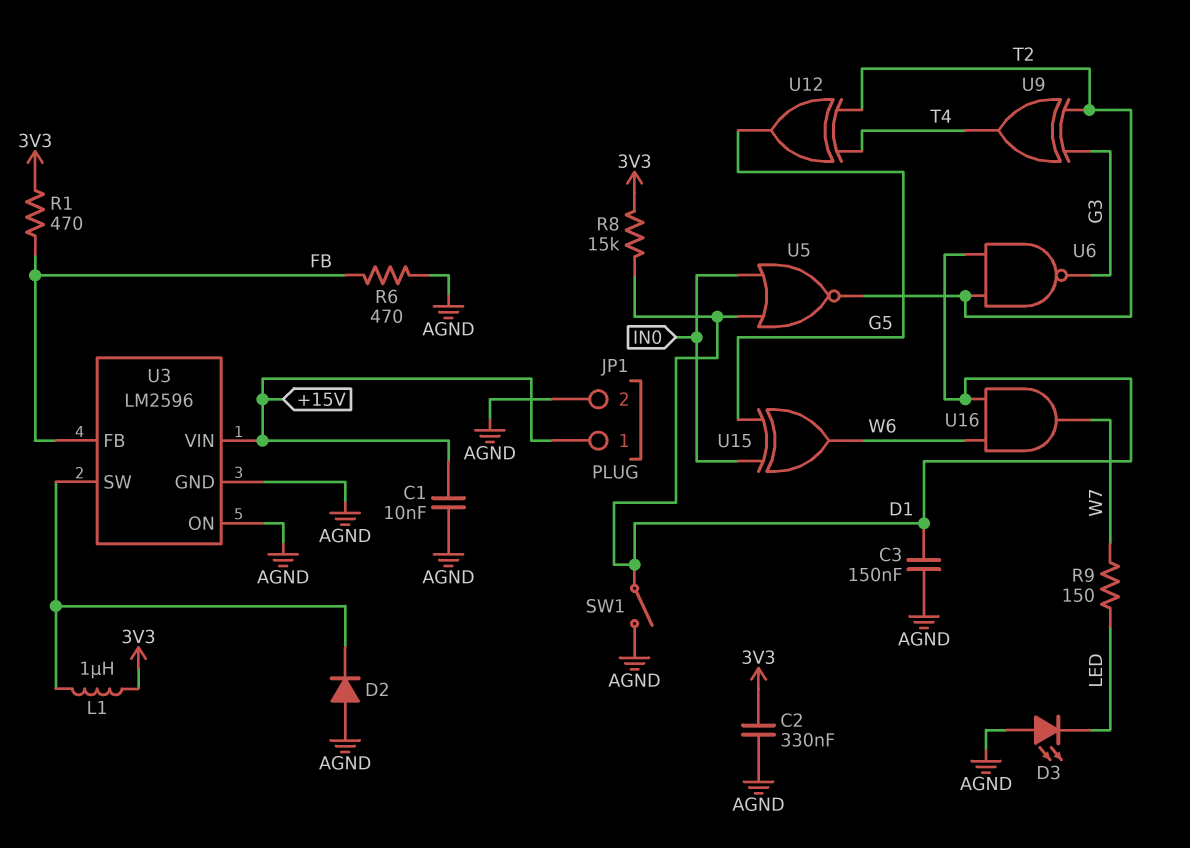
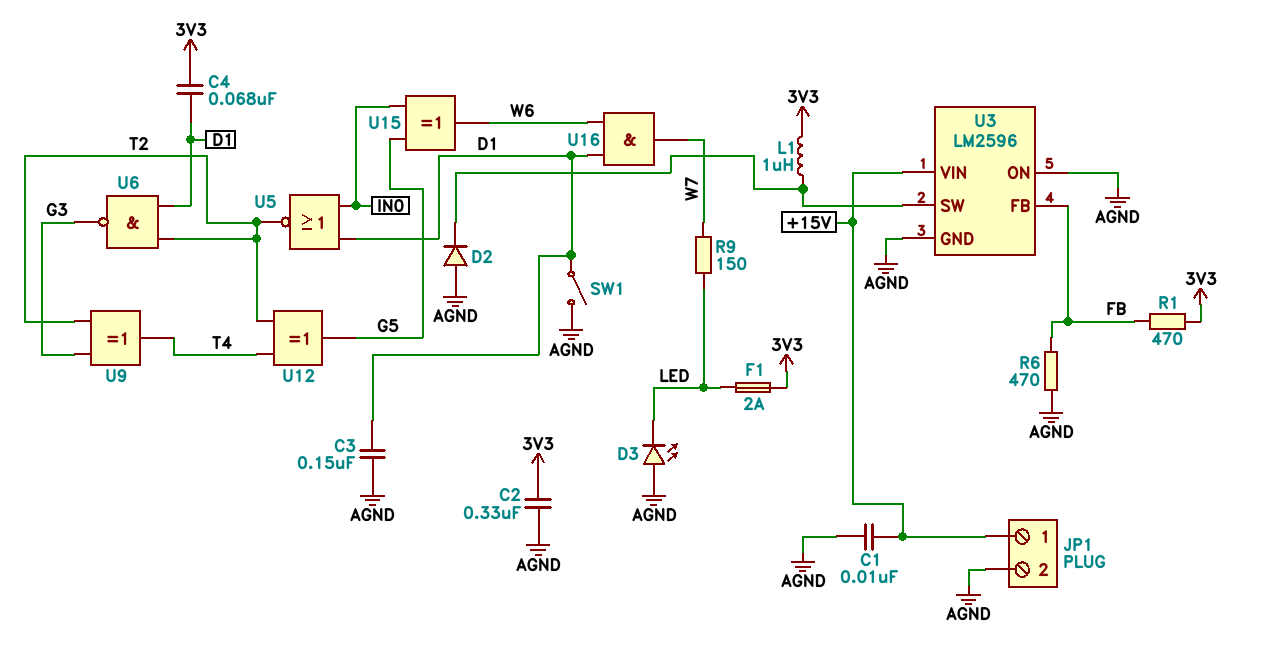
C4: none -> 68nF (3V3, D1)
F1: none -> 2A (3V3, LED)
R8: 15k (3V3, D1) -> none

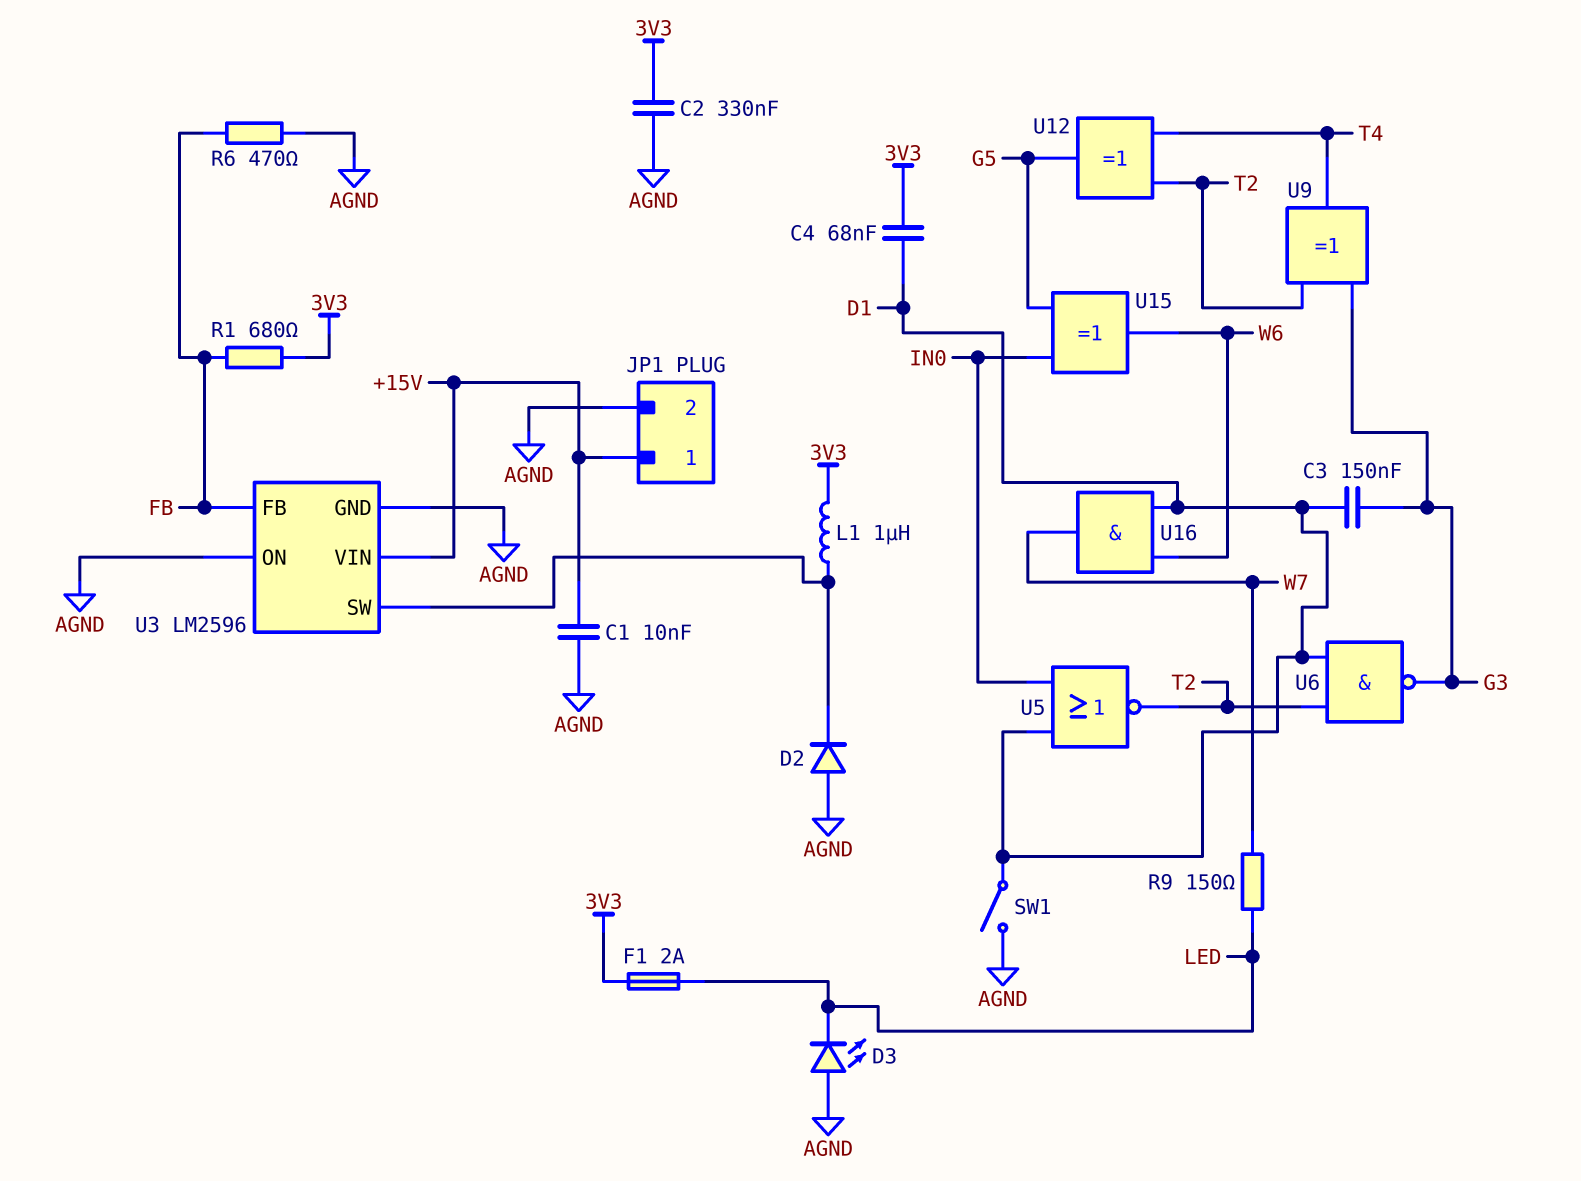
C3: 150nF (AGND, D1) -> 150nF (D1, G3)
R1: 470 (3V3, FB) -> 680 (3V3, FB)

